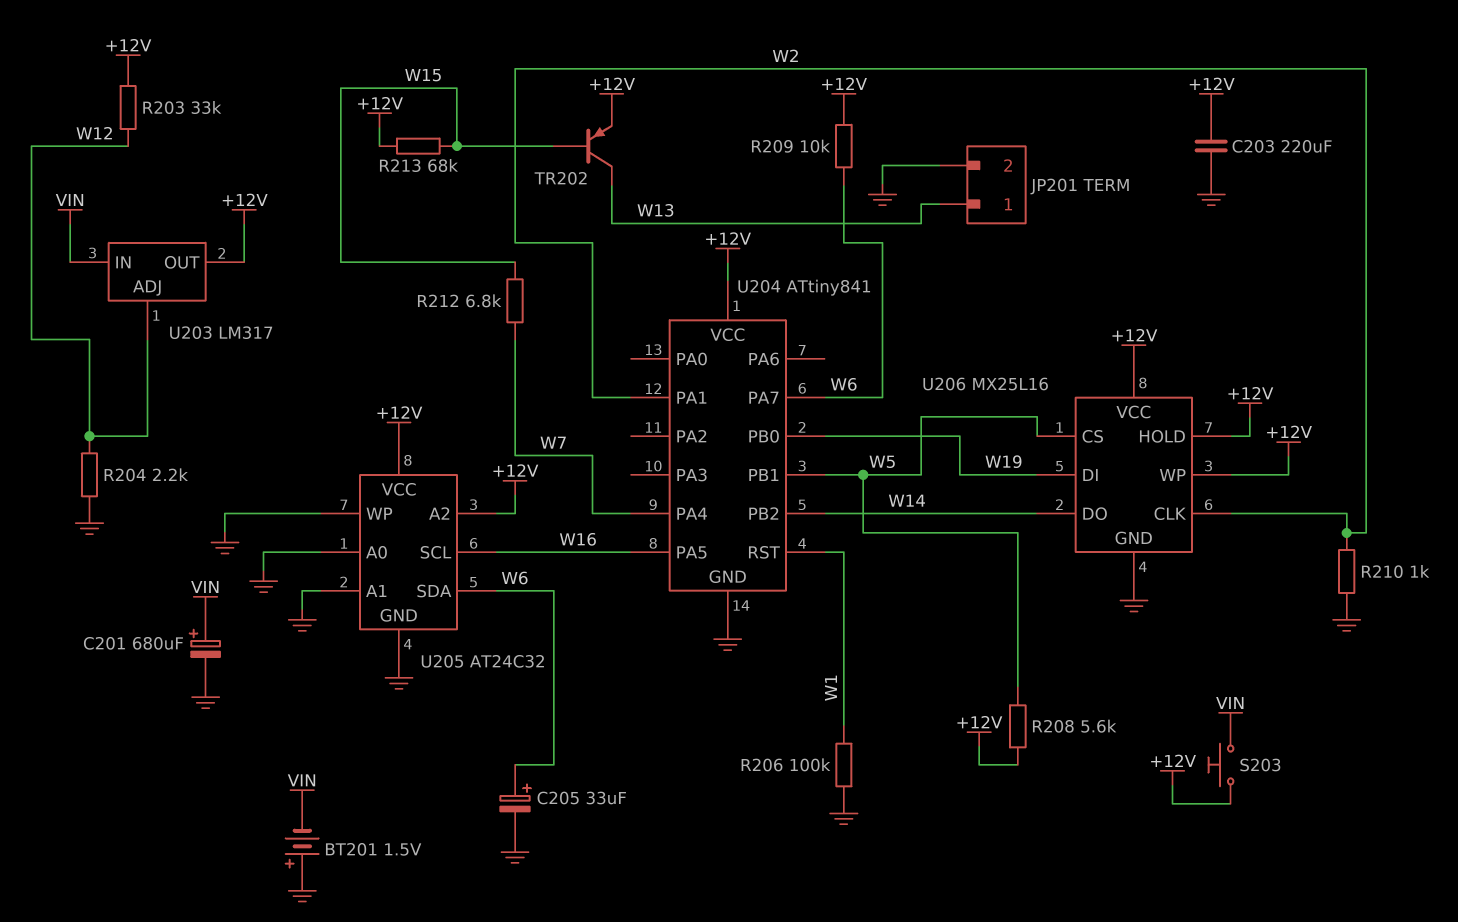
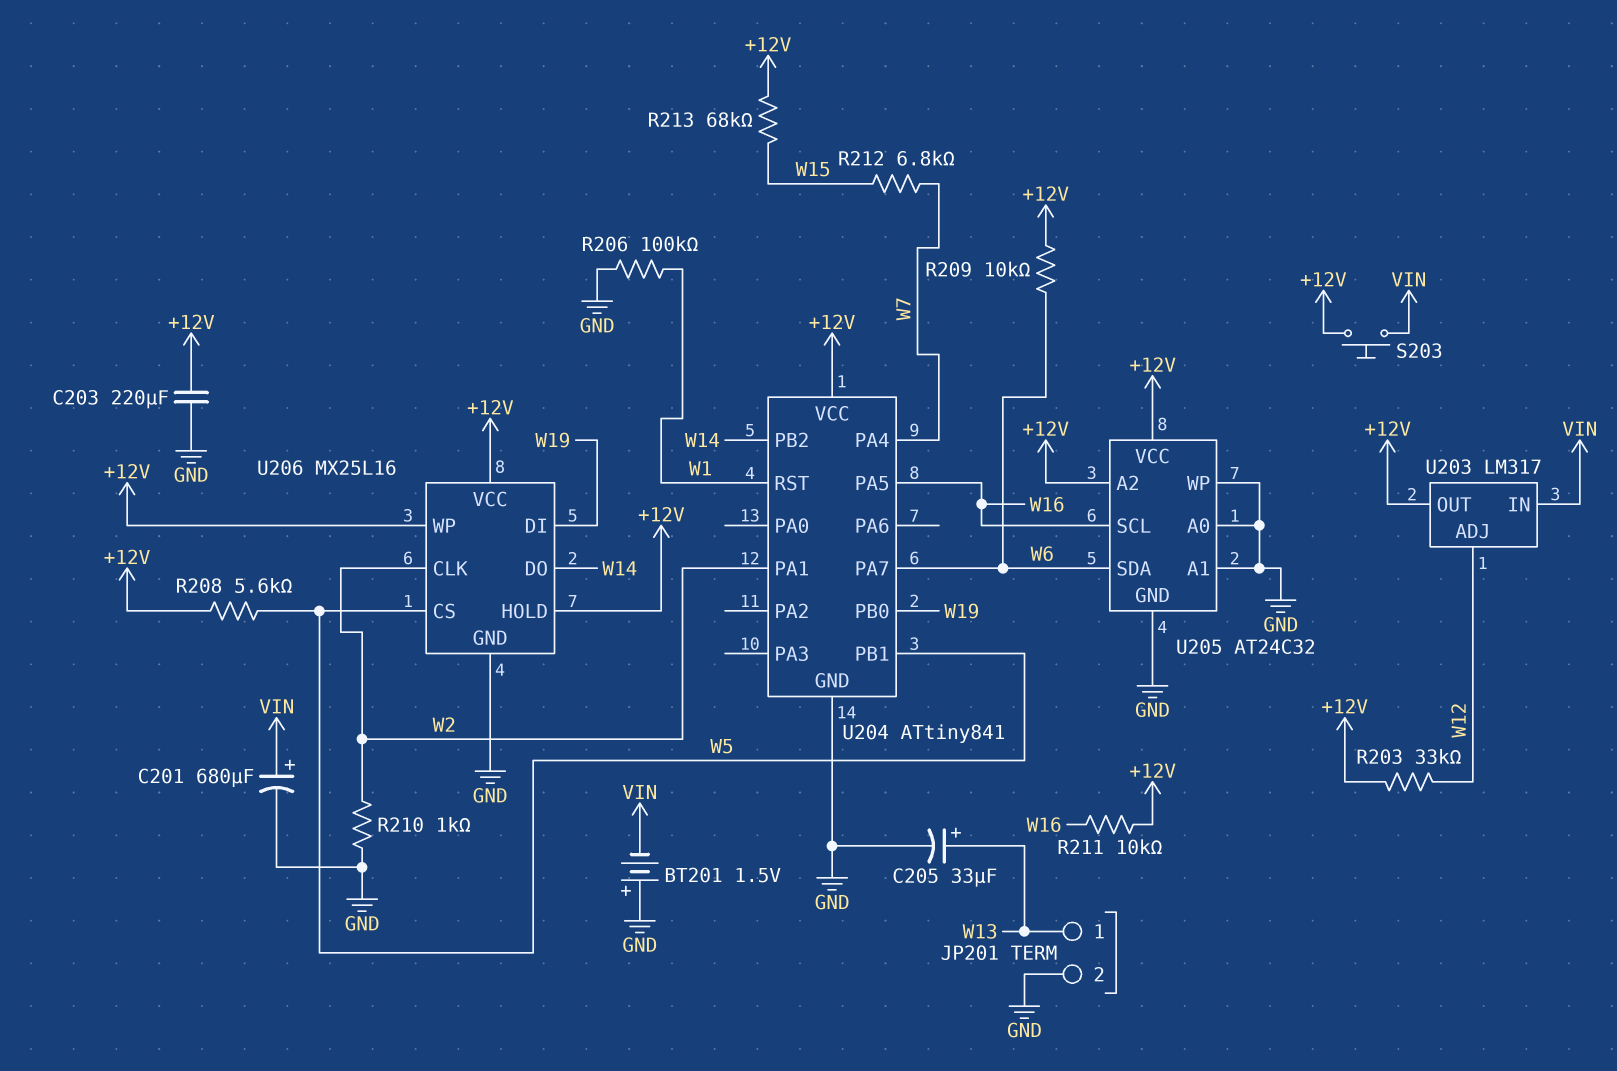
C205: 33uF (plus W6, minus GND) -> 33uF (plus W13, minus GND)
R204: 2.2k (GND, W12) -> none
R211: none -> 10k (+12V, W16)
TR202: PNP (B W15, C W13, E +12V) -> none

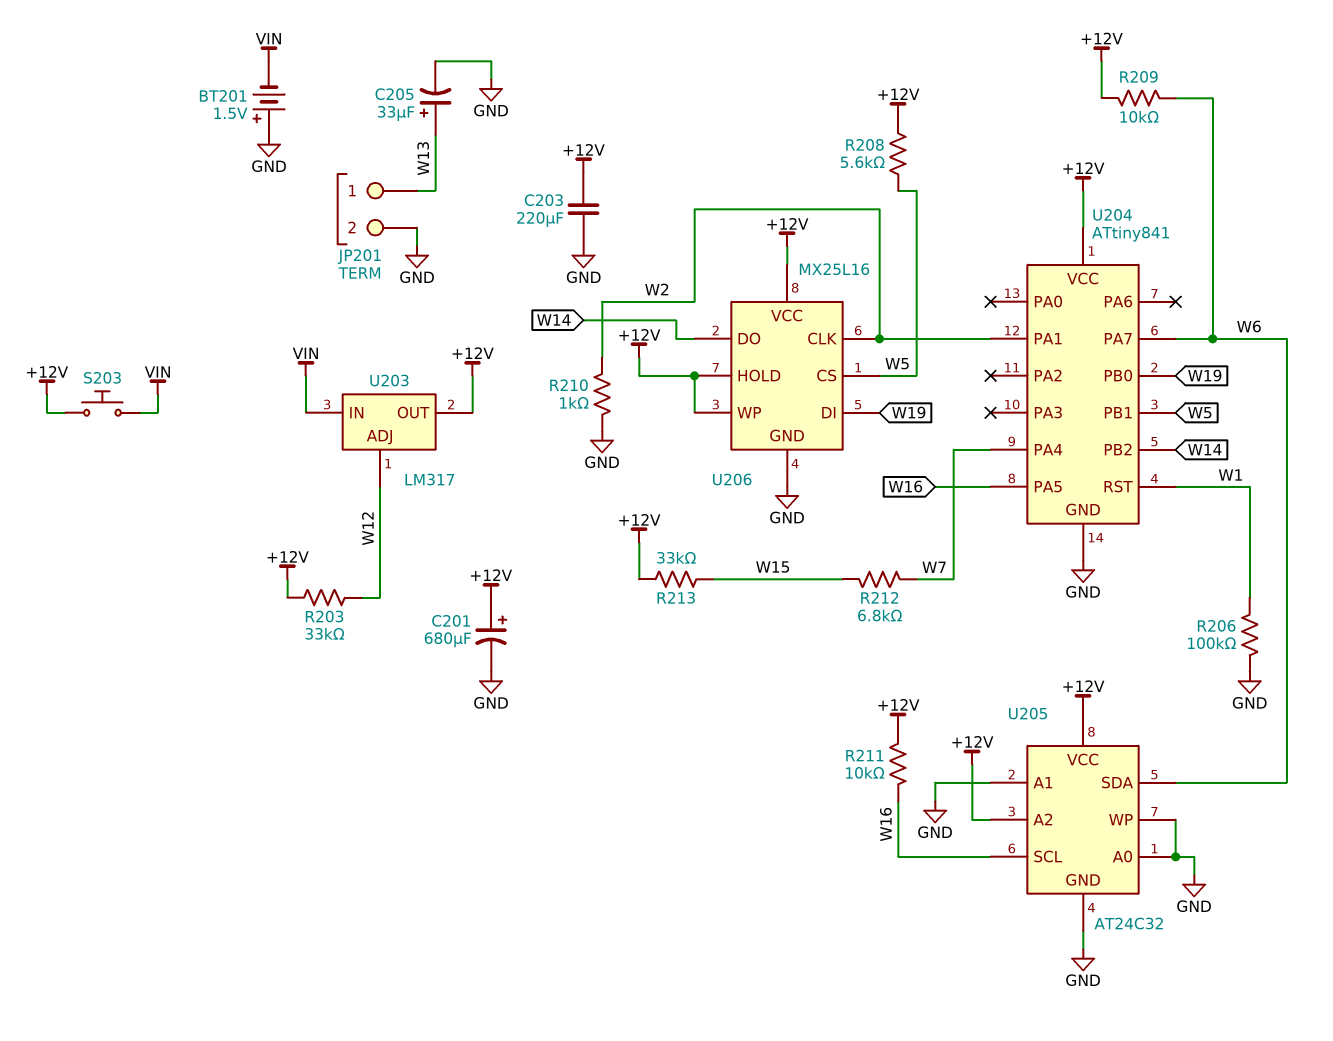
C201: 680uF (plus VIN, minus GND) -> 680uF (plus +12V, minus GND)
R213: 68k (+12V, W15) -> 33k (+12V, W15)

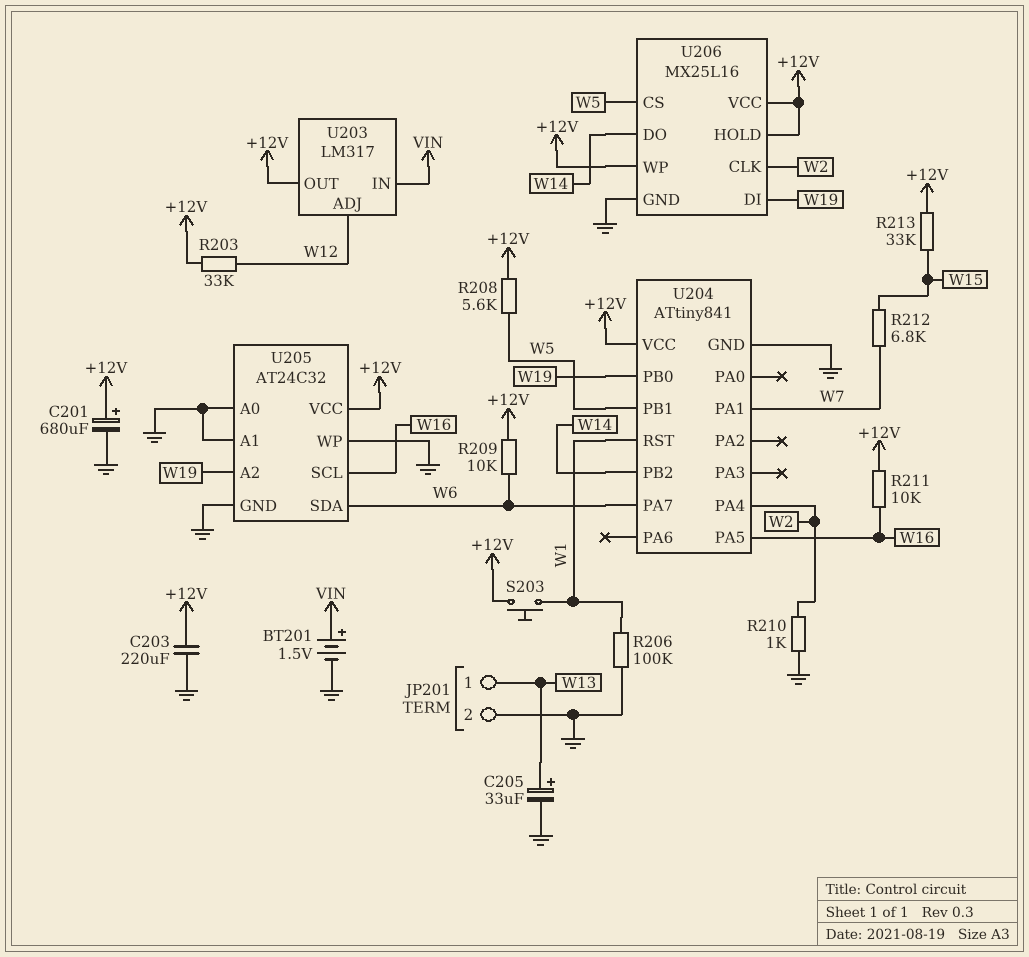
BT201: 1.5V (plus GND, minus VIN) -> 1.5V (plus VIN, minus GND)
S203: button (+12V, VIN) -> button (+12V, W1)
U204 pin PA1: W2 -> W7
U204 pin PA4: W7 -> W2
U205 pin A2: +12V -> W19

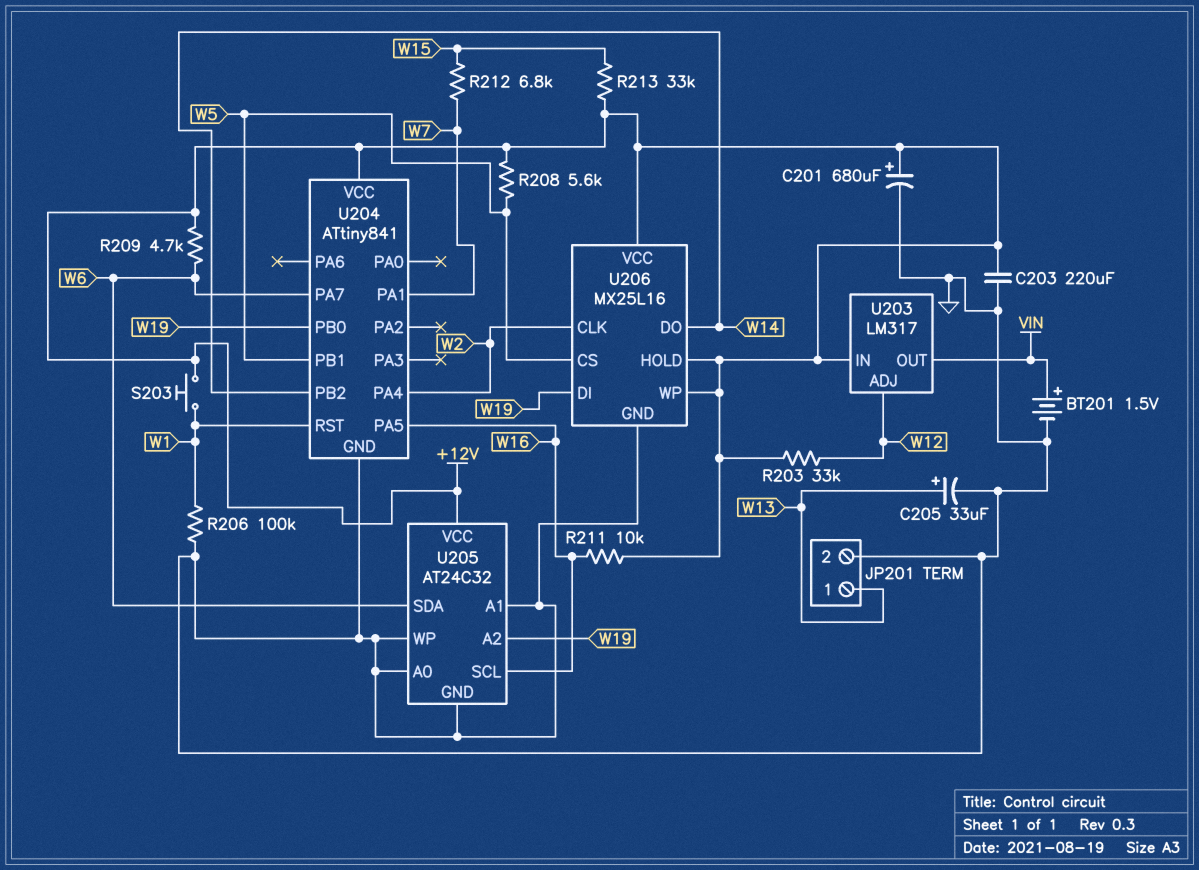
R209: 10k (+12V, W6) -> 4.7k (+12V, W6)
R210: 1k (GND, W2) -> none
U203 pin IN: VIN -> +12V
U203 pin OUT: +12V -> VIN

